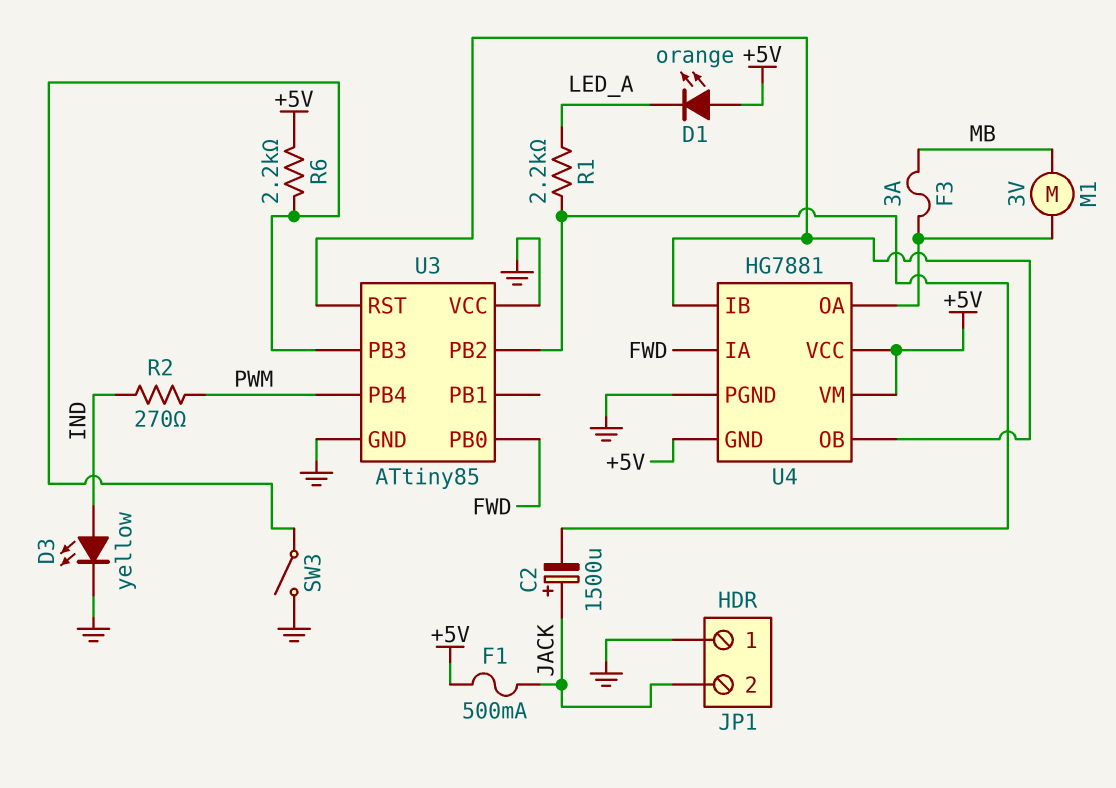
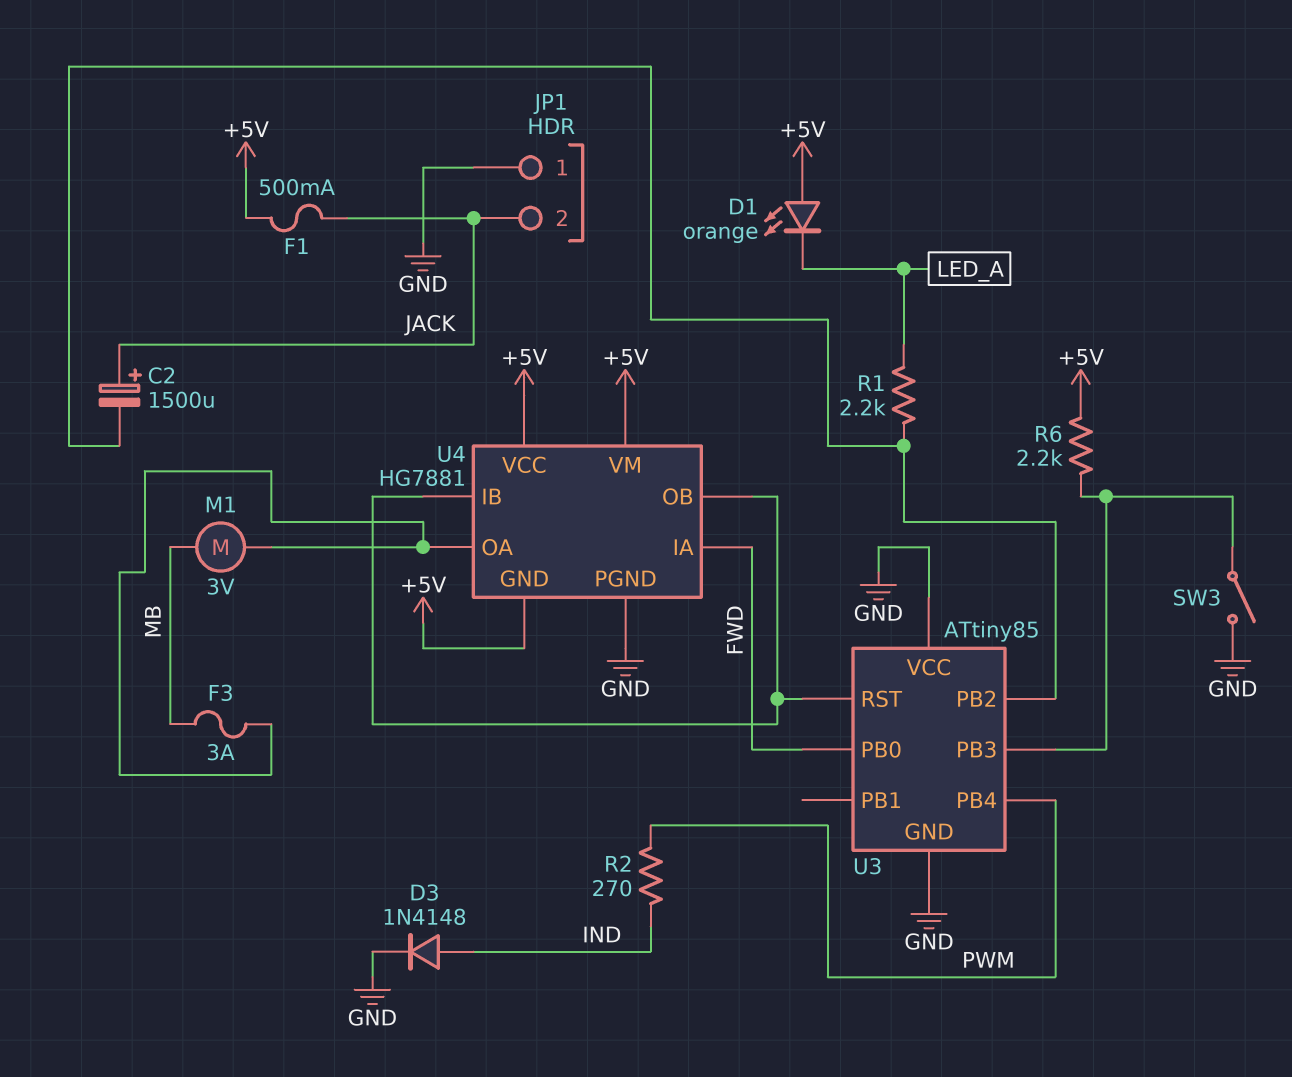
D3: LED yellow (A IND, K GND) -> diode 1N4148 (A IND, K GND)

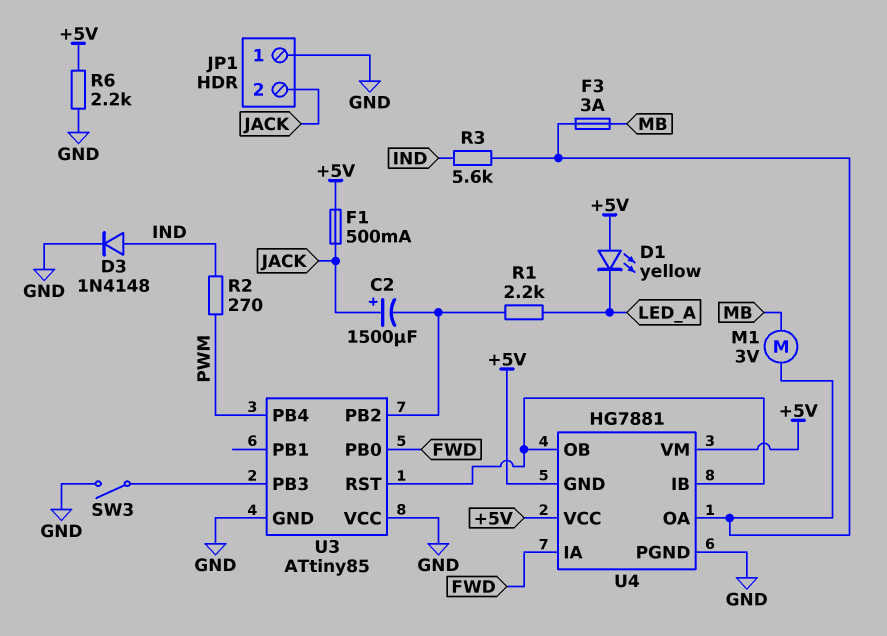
D1: LED orange (A +5V, K LED_A) -> LED yellow (A +5V, K LED_A)
R3: none -> 5.6k (IND, U4/OA)
R6: 2.2k (+5V, U3/PB3) -> 2.2k (+5V, GND)

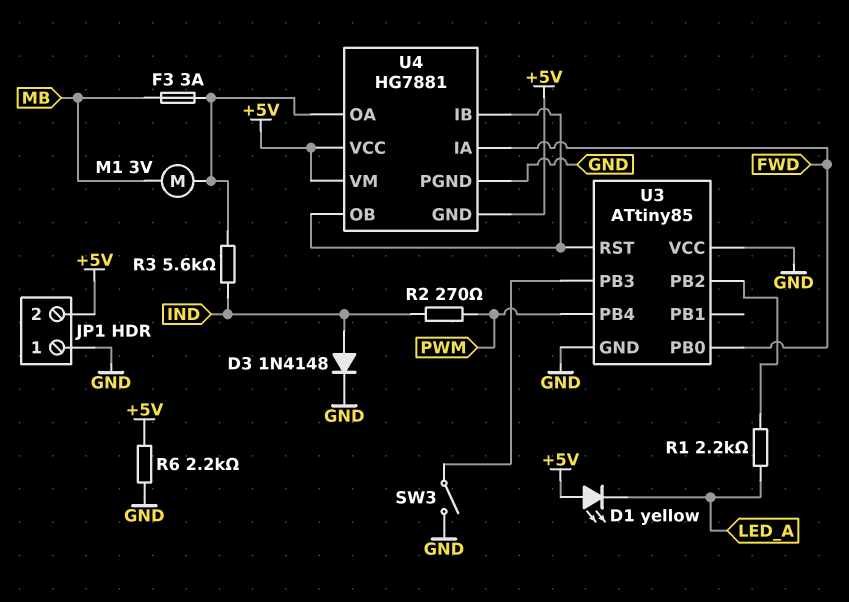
C2: 1500uF (plus JACK, minus U3/PB2) -> none
F1: 500mA (+5V, JACK) -> none
JP1 pin 2: JACK -> +5V

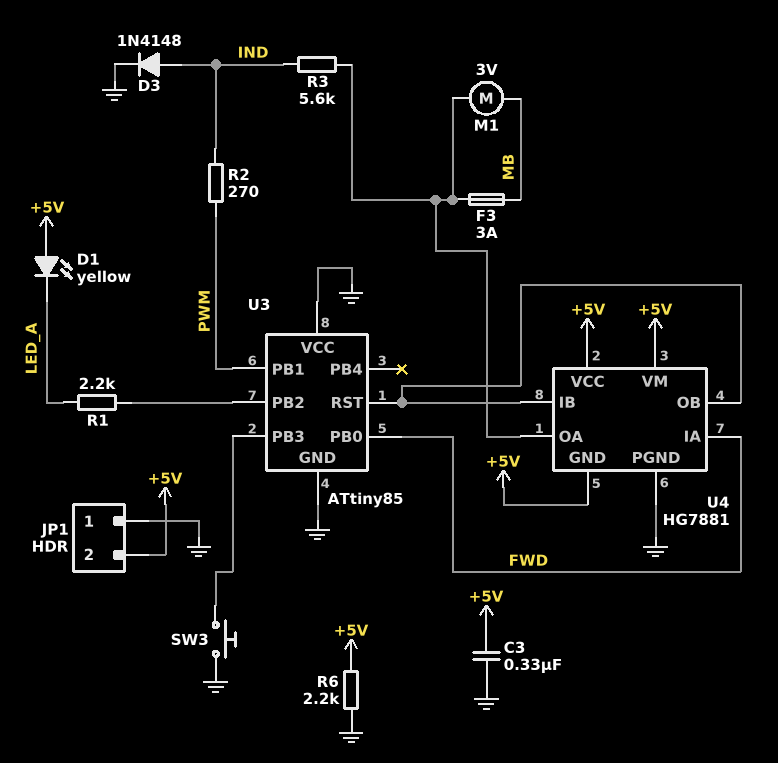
C3: none -> 330nF (+5V, GND)
SW3: switch (GND, U3/PB3) -> button (GND, U3/PB3)
U3 pin PB1: none -> PWM
U3 pin PB4: PWM -> none

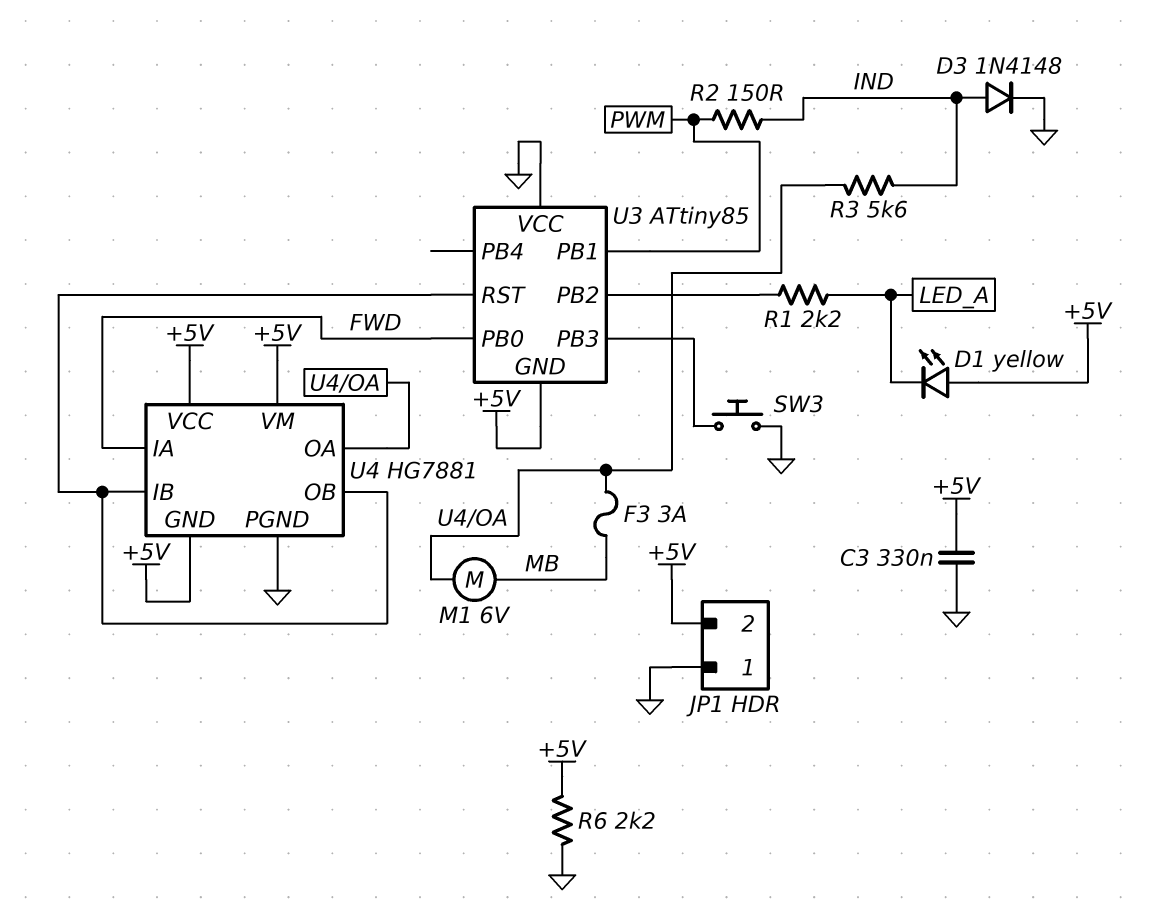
M1: motor 3V (MB, U4/OA) -> motor 6V (MB, U4/OA)
R2: 270 (IND, PWM) -> 150 (IND, PWM)
U3 pin GND: GND -> +5V

